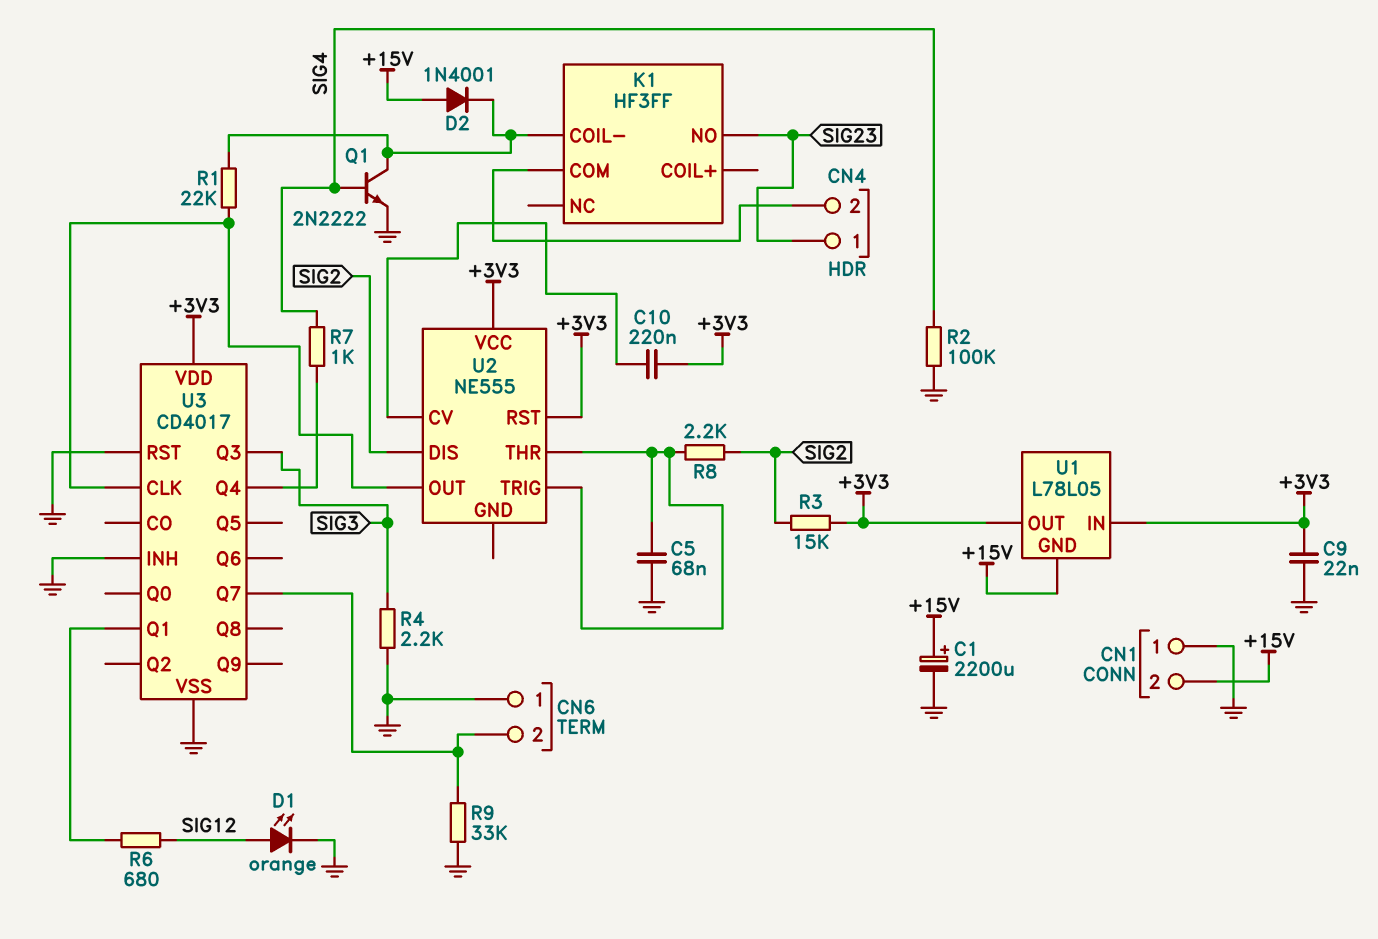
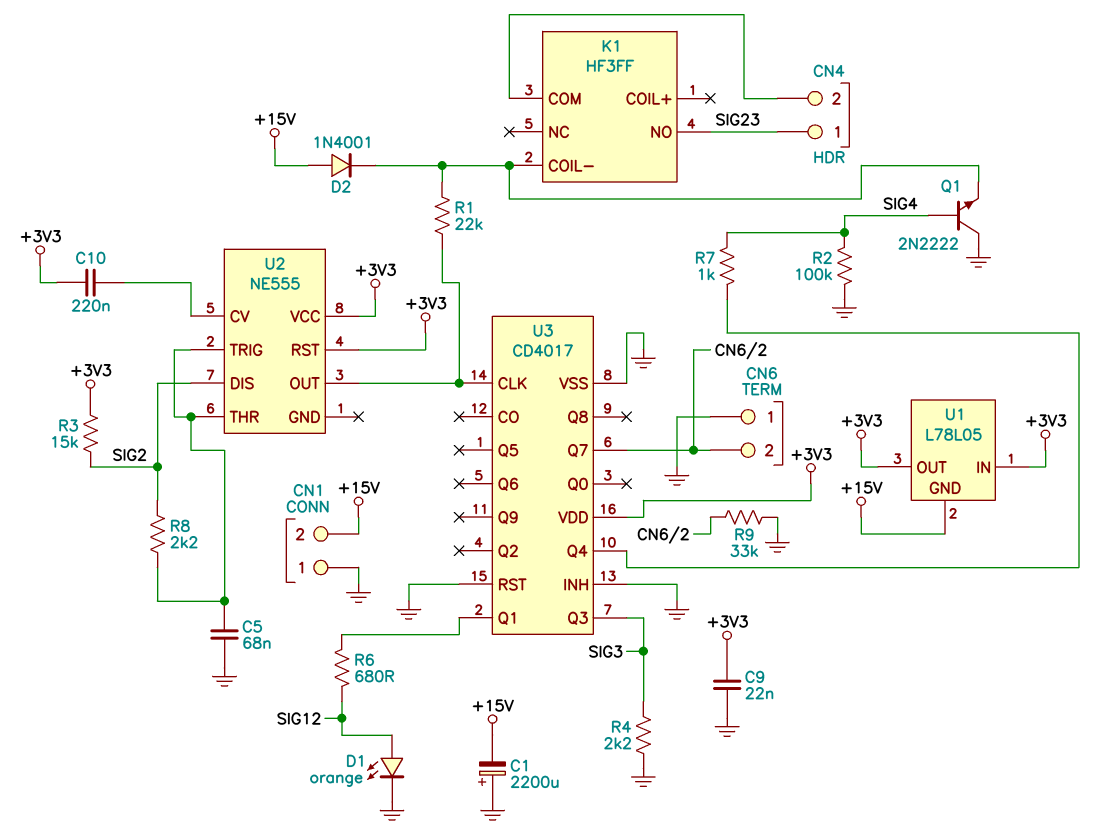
C1: 2200uF (plus +15V, minus GND) -> 2200uF (plus GND, minus +15V)
Q1: NPN 2N2222 (B SIG4, C K1/COIL-, E GND) -> NPN 2N2222 (B SIG4, C GND, E K1/COIL-)

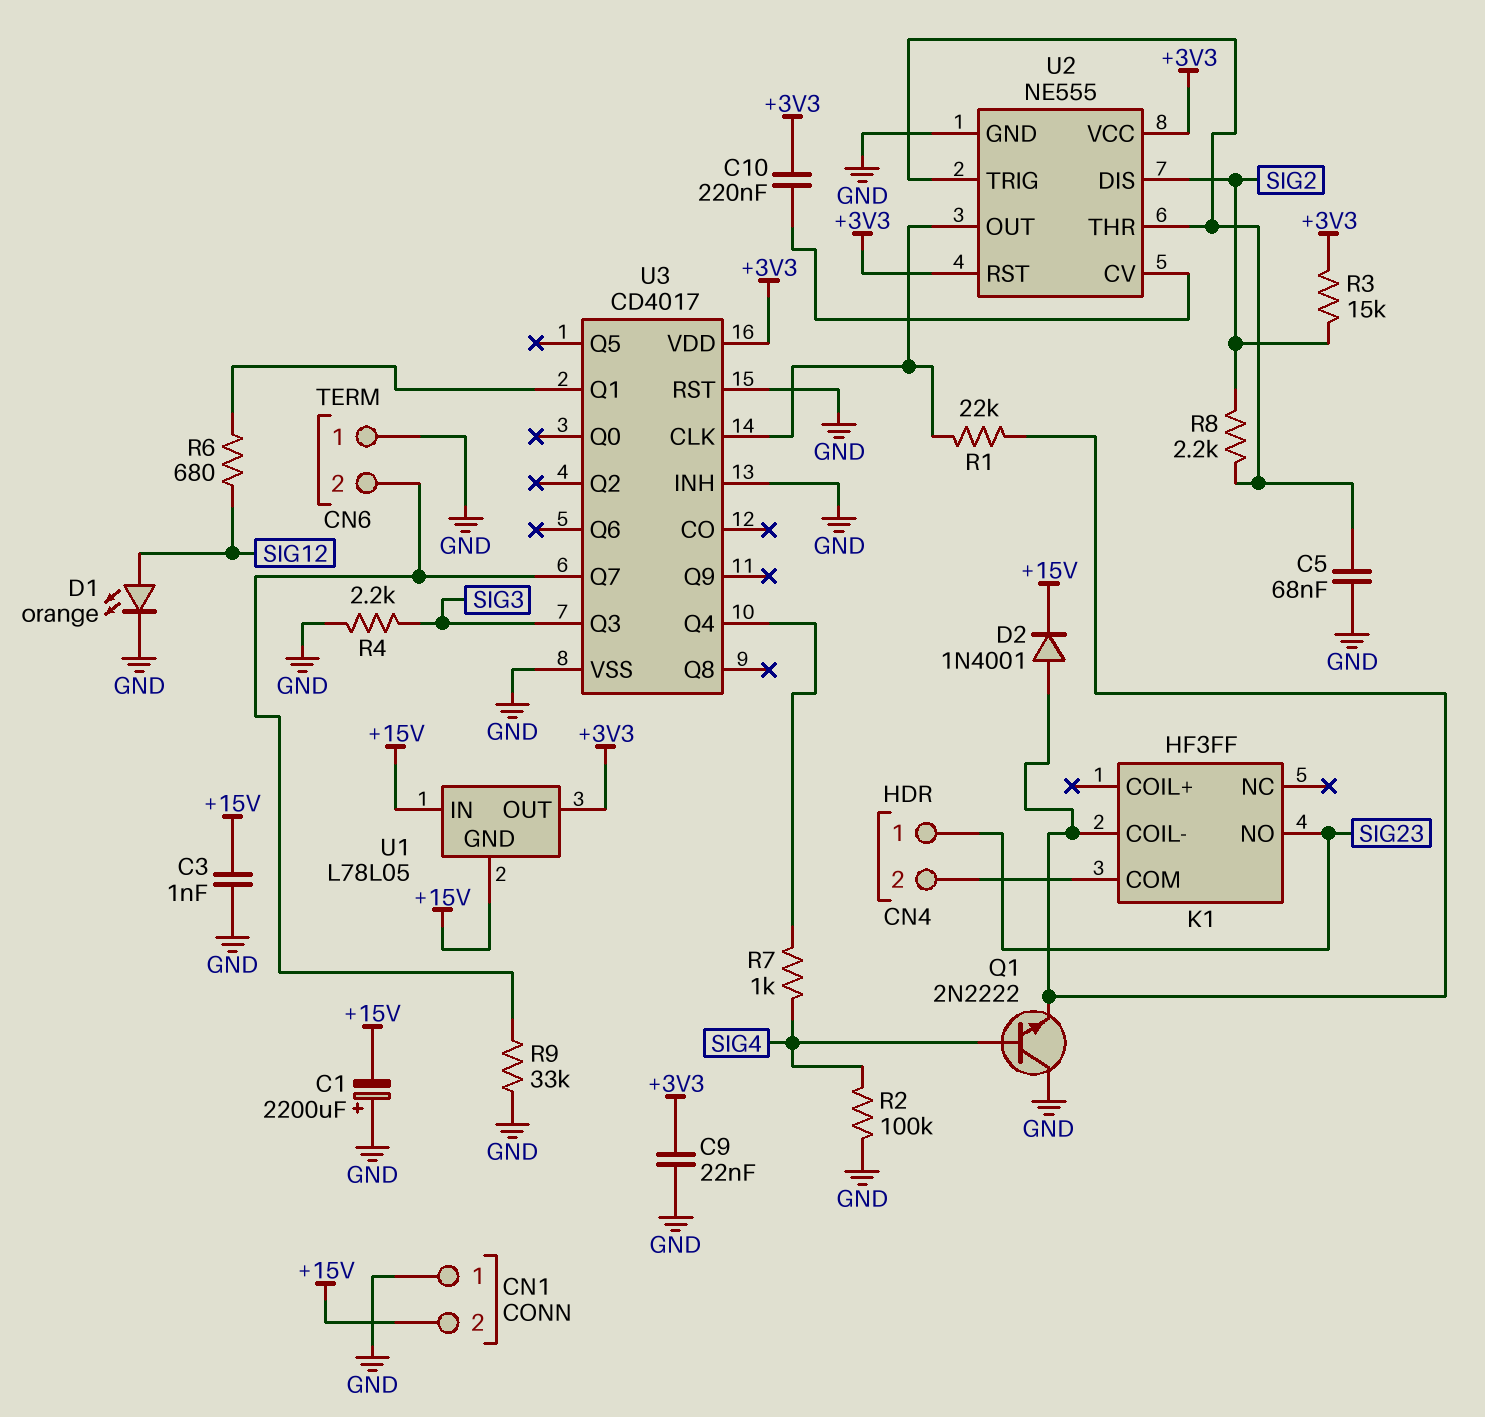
C3: none -> 1nF (+15V, GND)
D2: diode 1N4001 (A +15V, K K1/COIL-) -> diode 1N4001 (A K1/COIL-, K +15V)
U1 pin IN: +3V3 -> +15V
U2 pin GND: none -> GND

